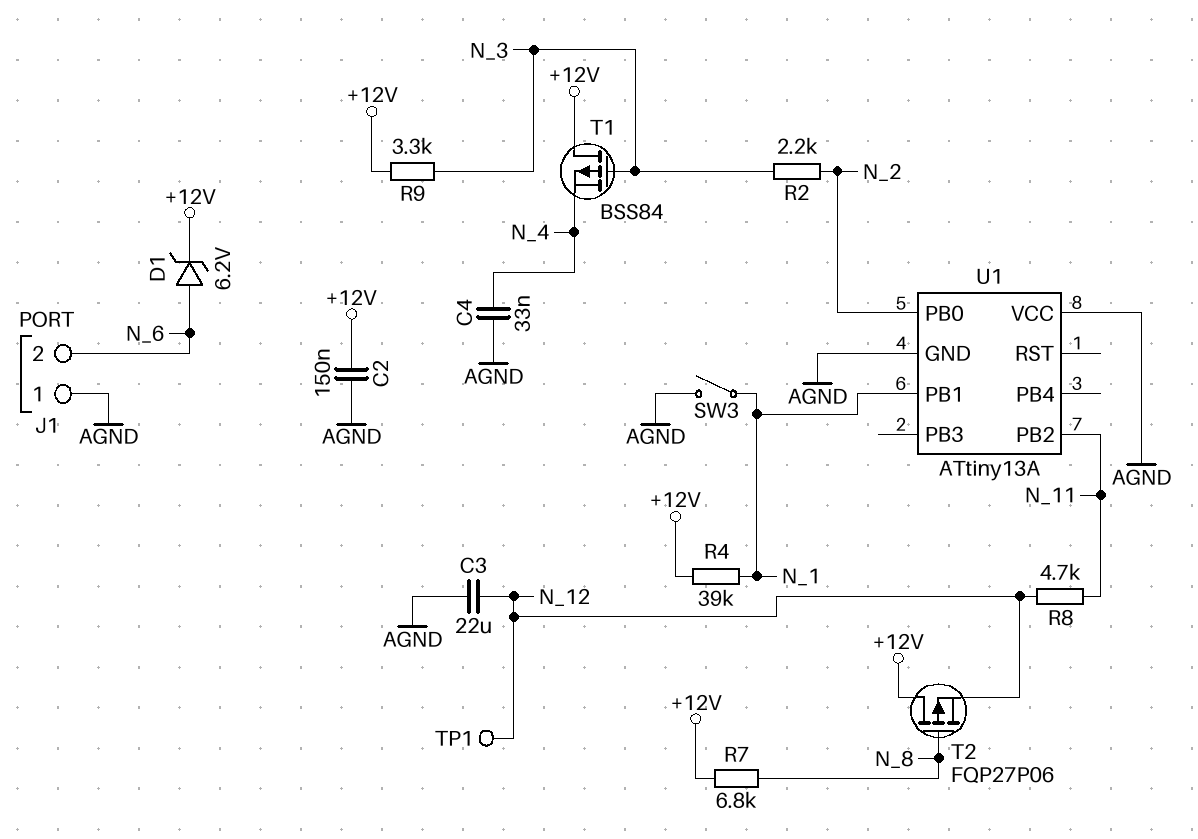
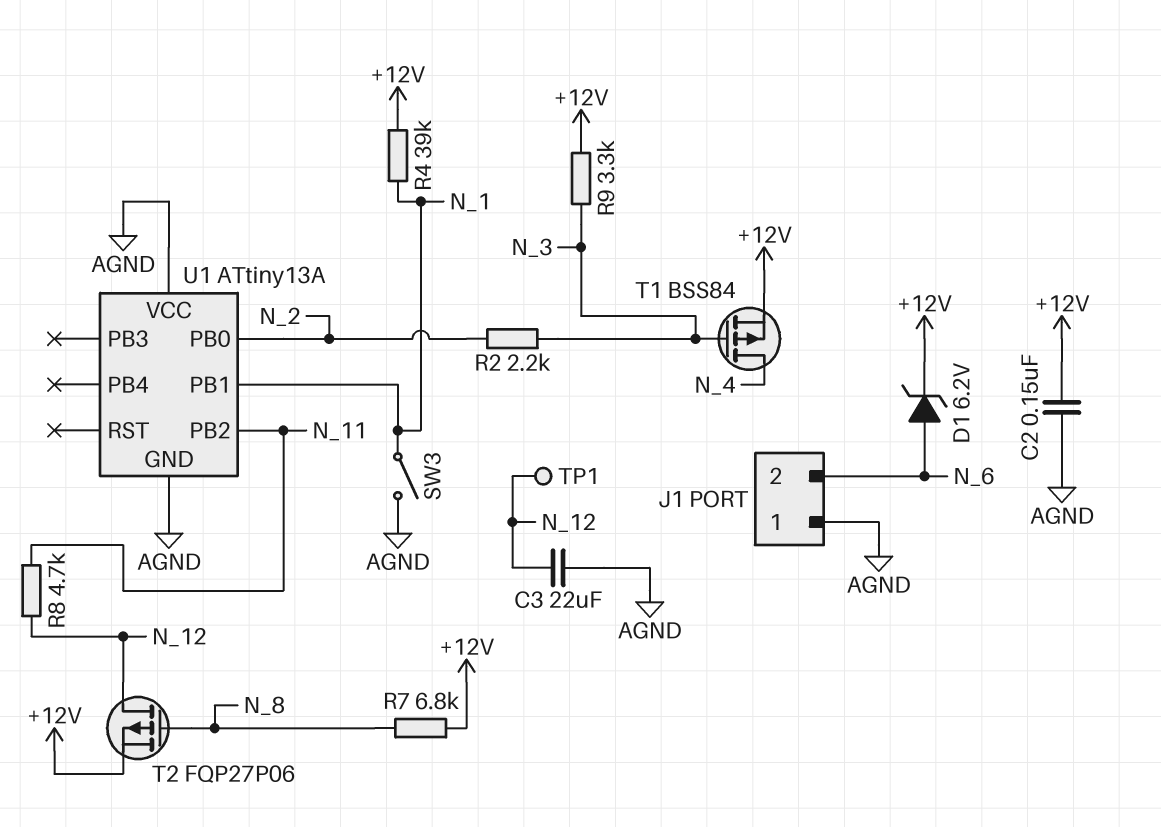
C4: 33nF (AGND, N_4) -> none
T1: PMOS BSS84 (G N_3, D +12V, S N_4) -> PMOS BSS84 (G N_3, D N_4, S +12V)
T2: PMOS FQP27P06 (G N_8, D +12V, S N_12) -> PMOS FQP27P06 (G N_8, D N_12, S +12V)

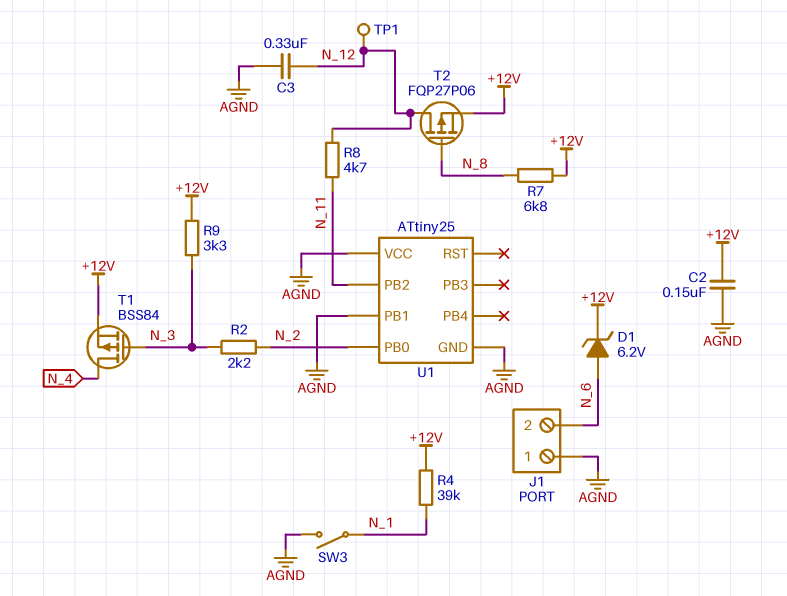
C3: 22uF (AGND, N_12) -> 330nF (AGND, N_12)
U1: ATtiny13A -> ATtiny25
U1 pin PB1: N_1 -> AGND

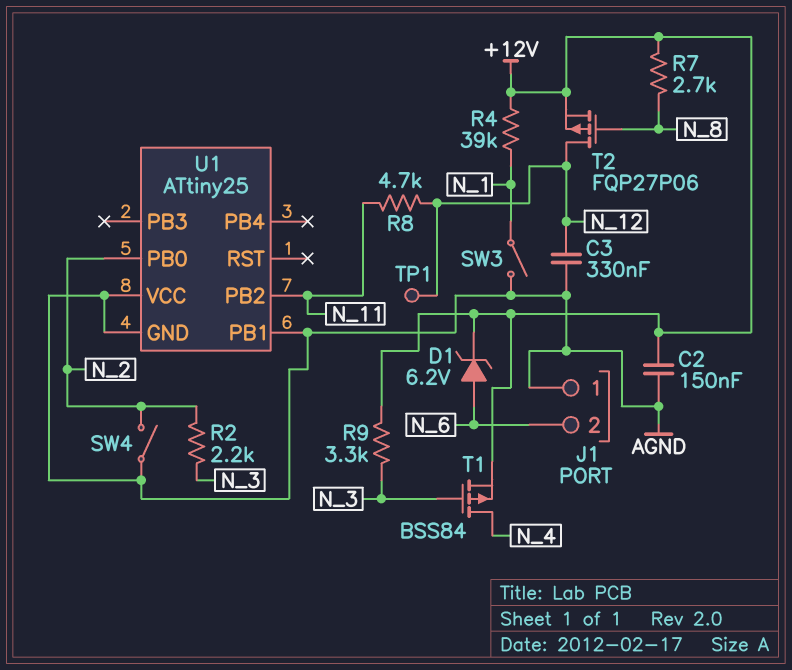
R7: 6.8k (+12V, N_8) -> 2.7k (+12V, N_8)
SW4: none -> switch (AGND, N_2)

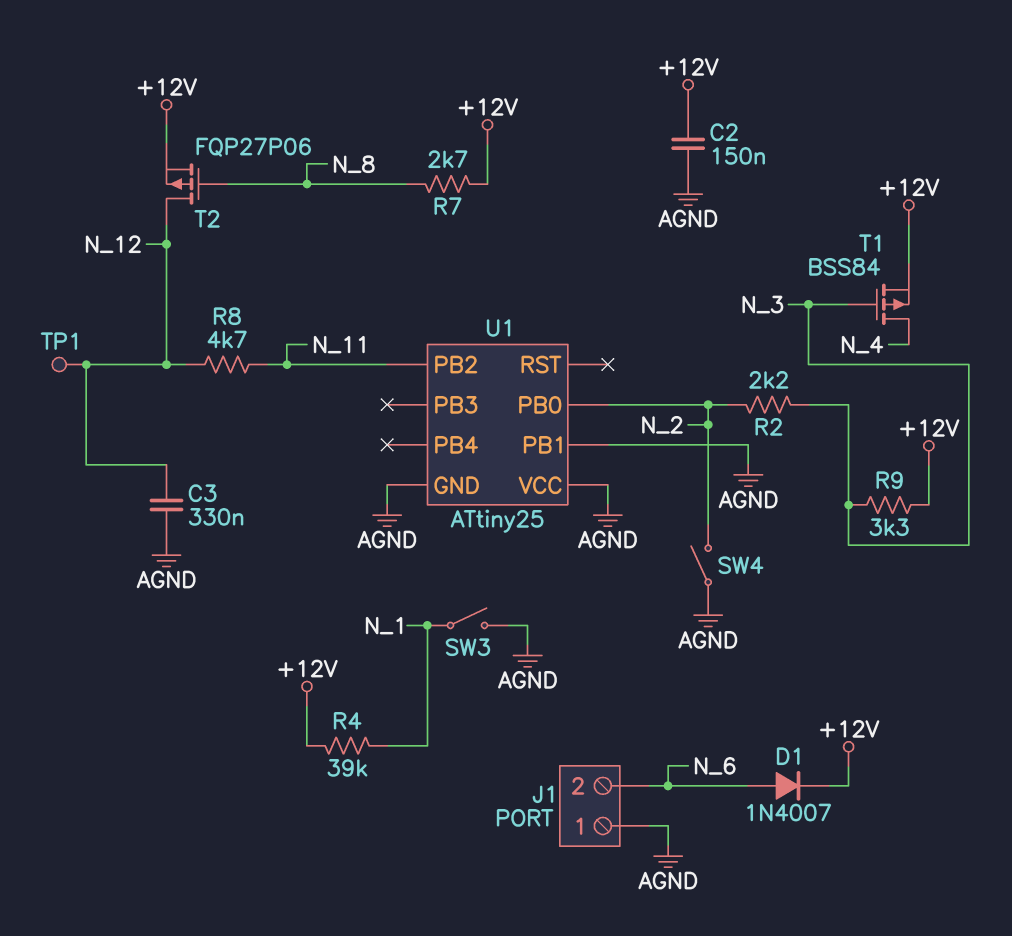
D1: zener 6.2V (A N_6, K +12V) -> diode 1N4007 (A N_6, K +12V)

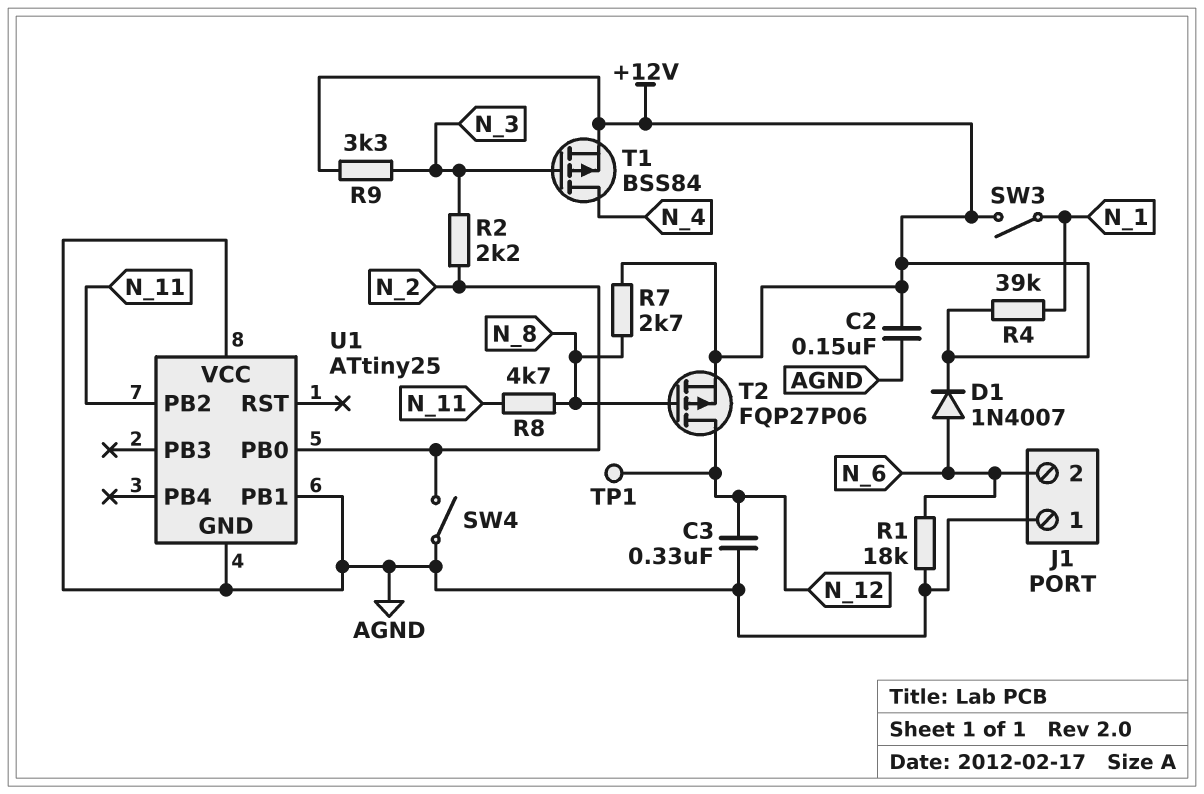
R1: none -> 18k (AGND, N_6)
R8: 4.7k (N_11, N_12) -> 4.7k (N_8, N_11)
SW3: switch (AGND, N_1) -> switch (+12V, N_1)

